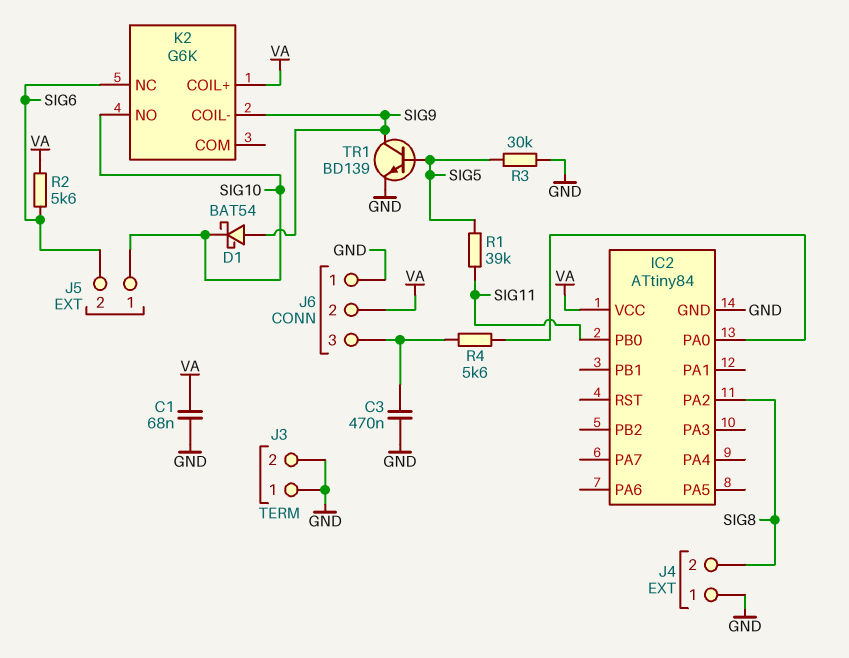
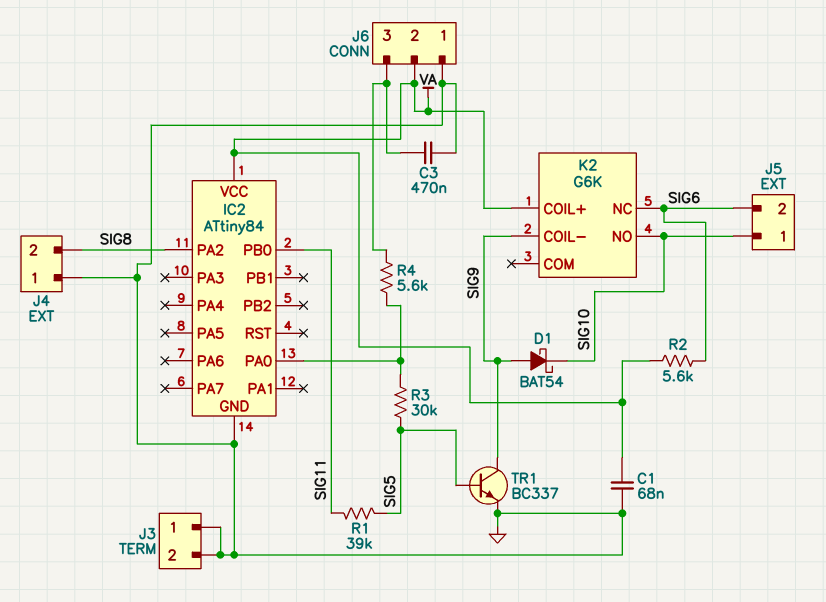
R3: 30k (GND, SIG5) -> 30k (IC2/PA0, SIG5)
TR1: NPN BD139 (B SIG5, C SIG9, E GND) -> NPN BC337 (B SIG5, C SIG9, E GND)

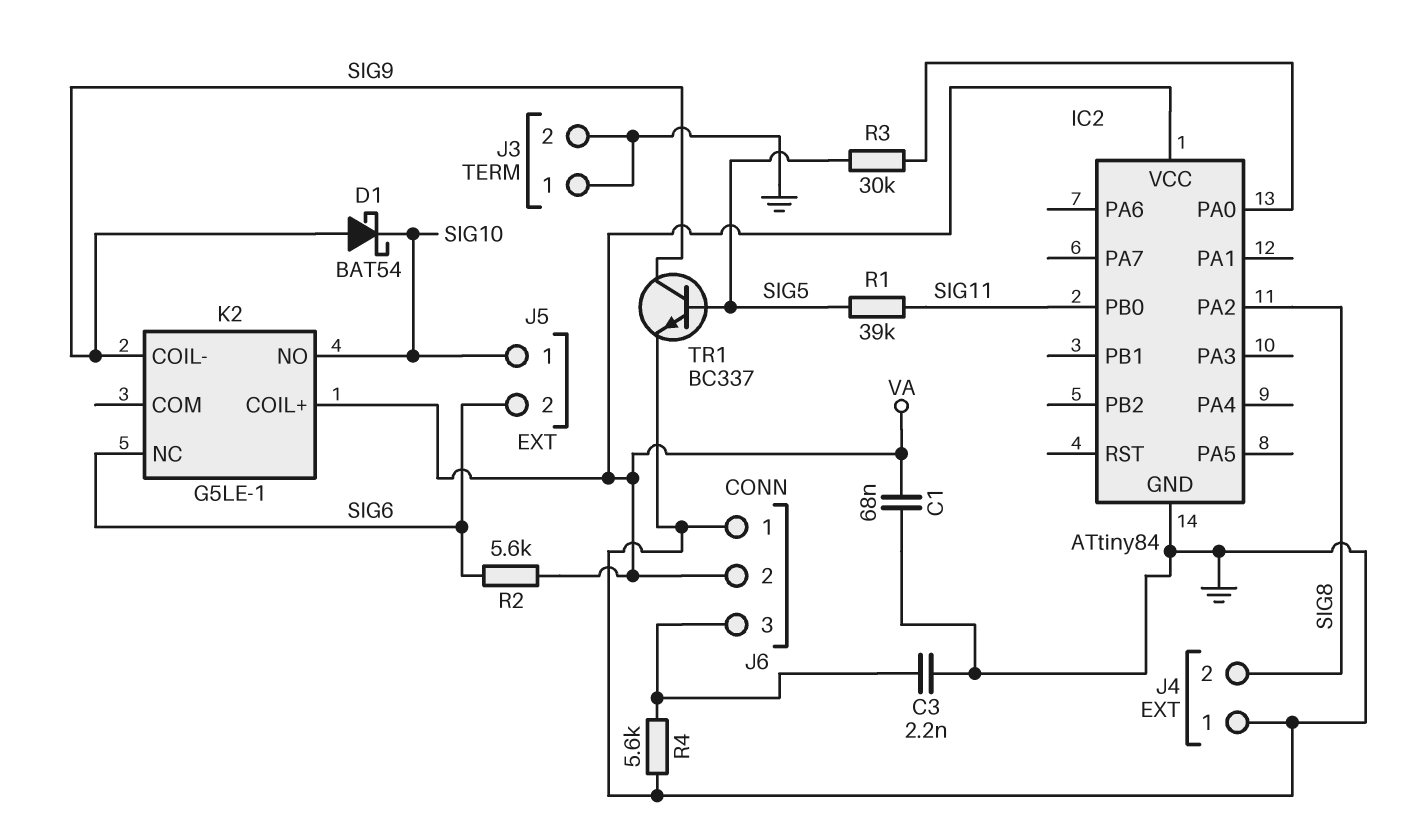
C3: 470nF (GND, J6/3) -> 2.2nF (GND, J6/3)
K2: G6K -> G5LE-1
R4: 5.6k (IC2/PA0, J6/3) -> 5.6k (GND, J6/3)

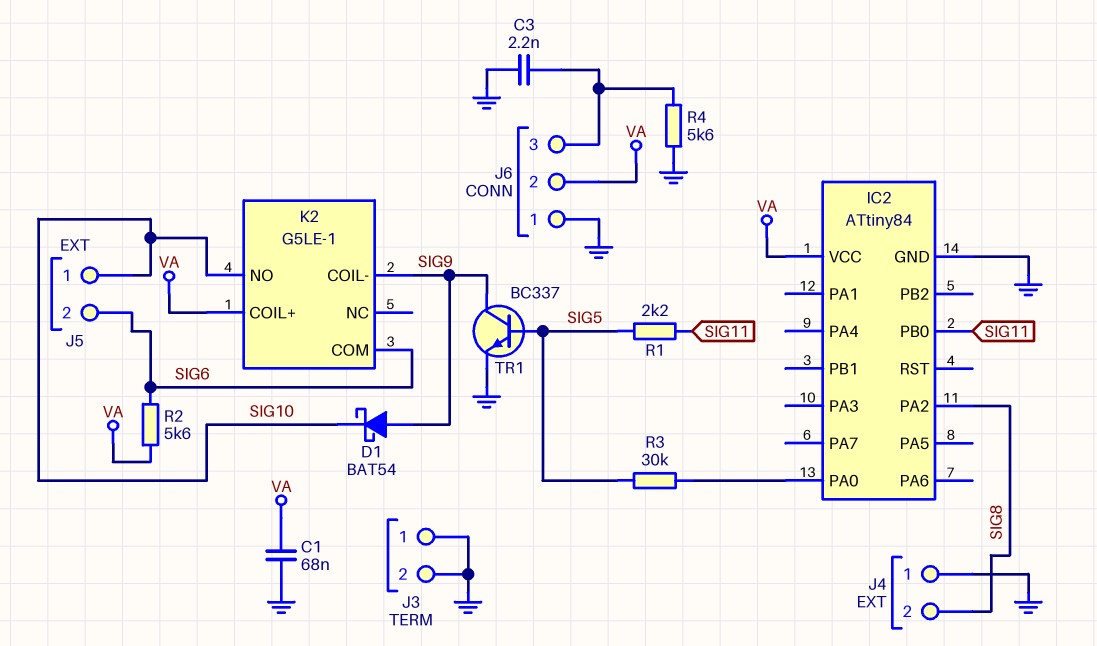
K2 pin COM: none -> SIG6
K2 pin NC: SIG6 -> none
R1: 39k (SIG5, SIG11) -> 2.2k (SIG5, SIG11)

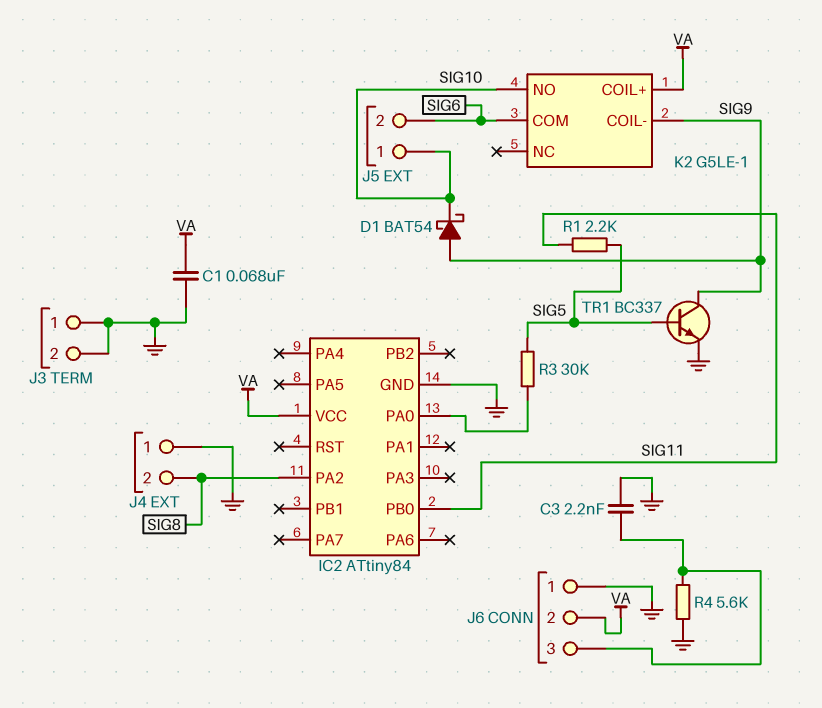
R2: 5.6k (SIG6, VA) -> none

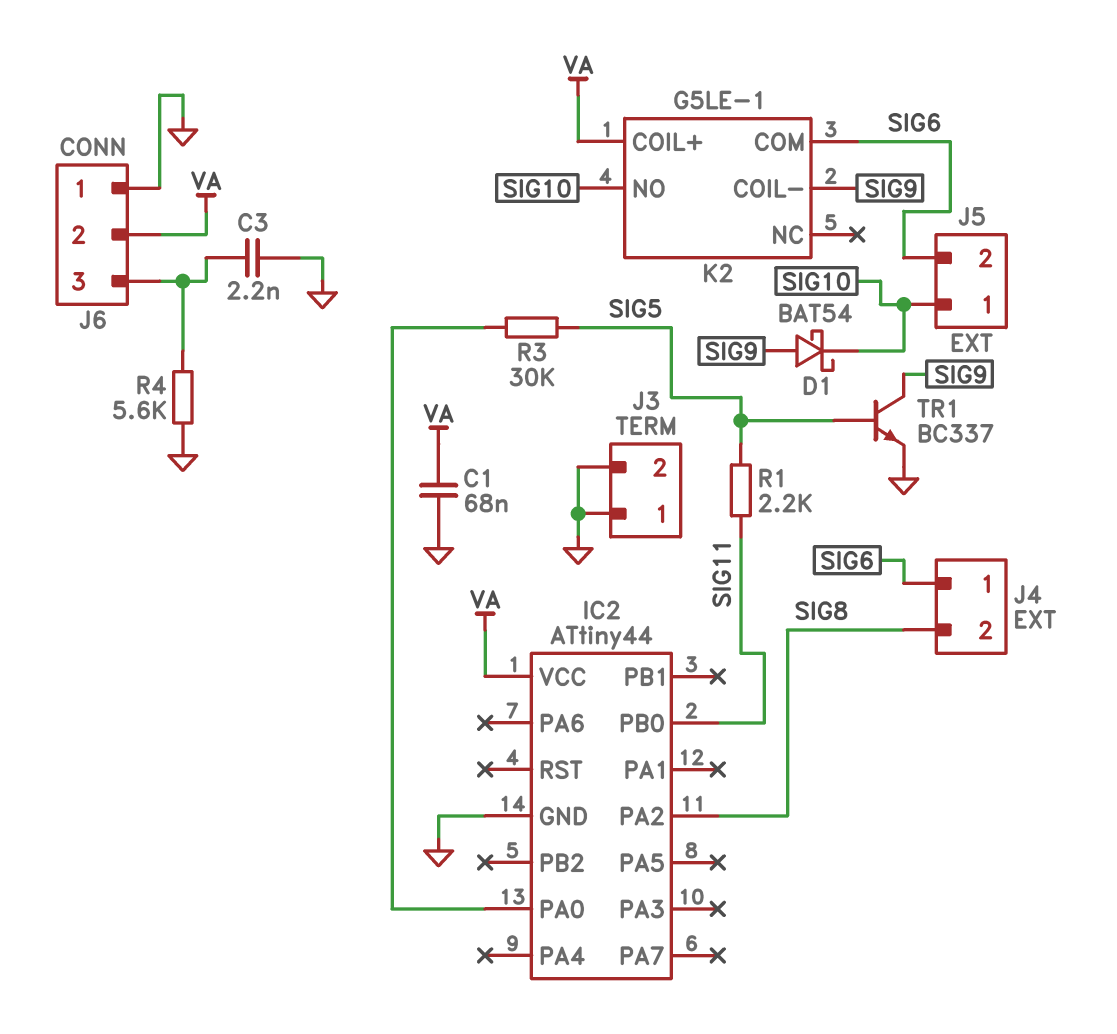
IC2: ATtiny84 -> ATtiny44
J4 pin 1: GND -> SIG6

